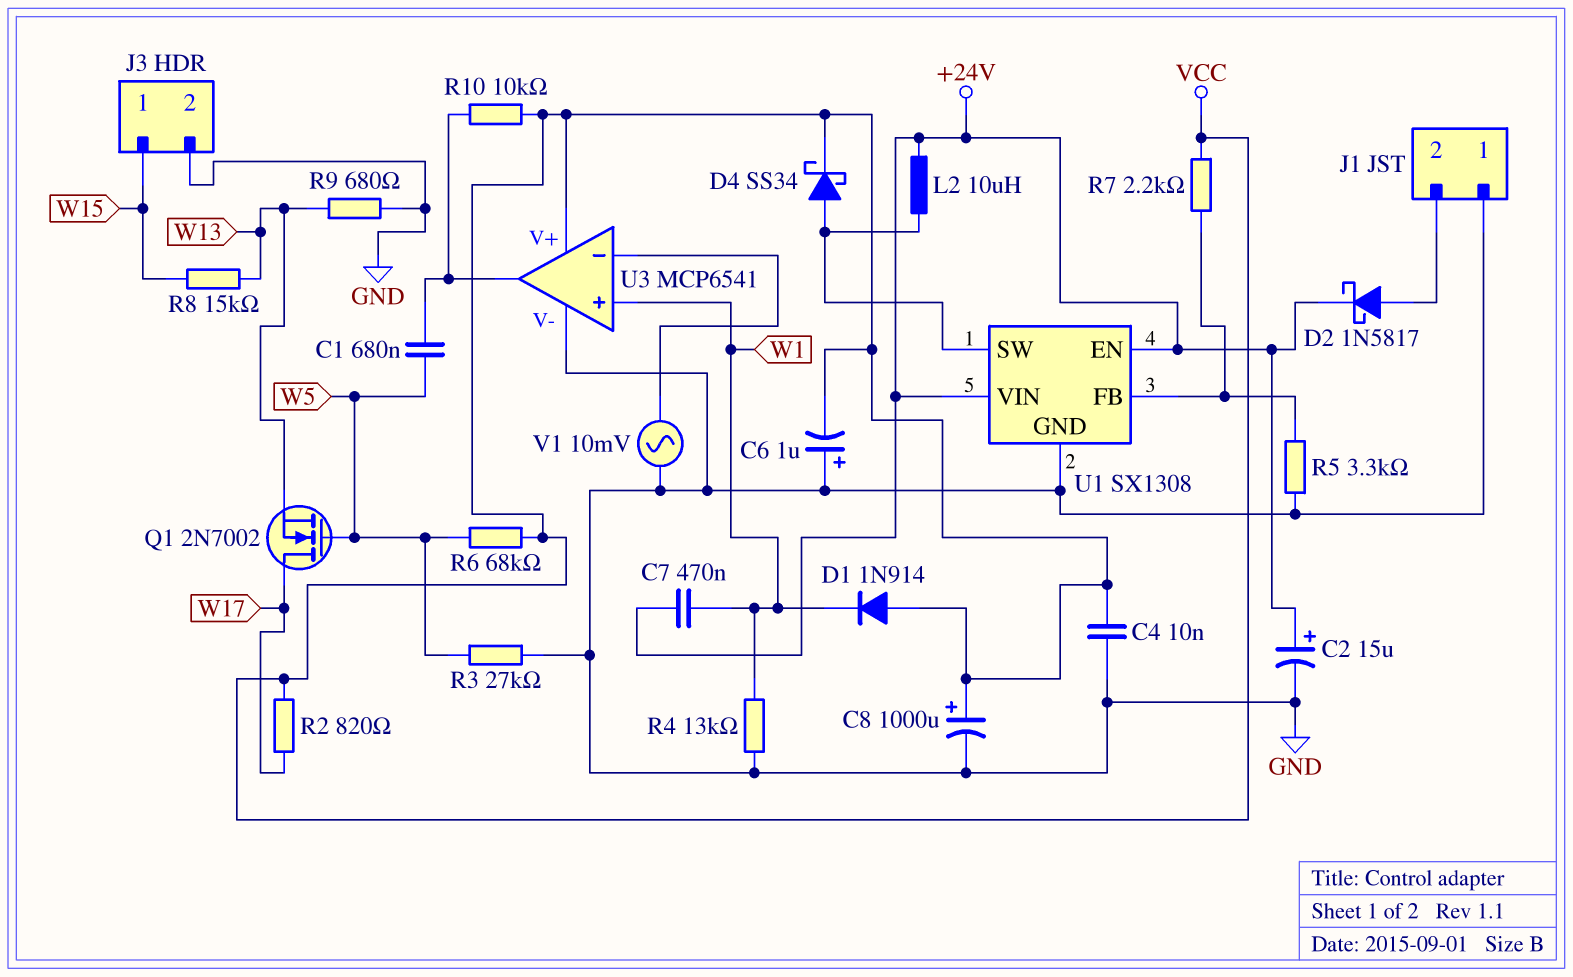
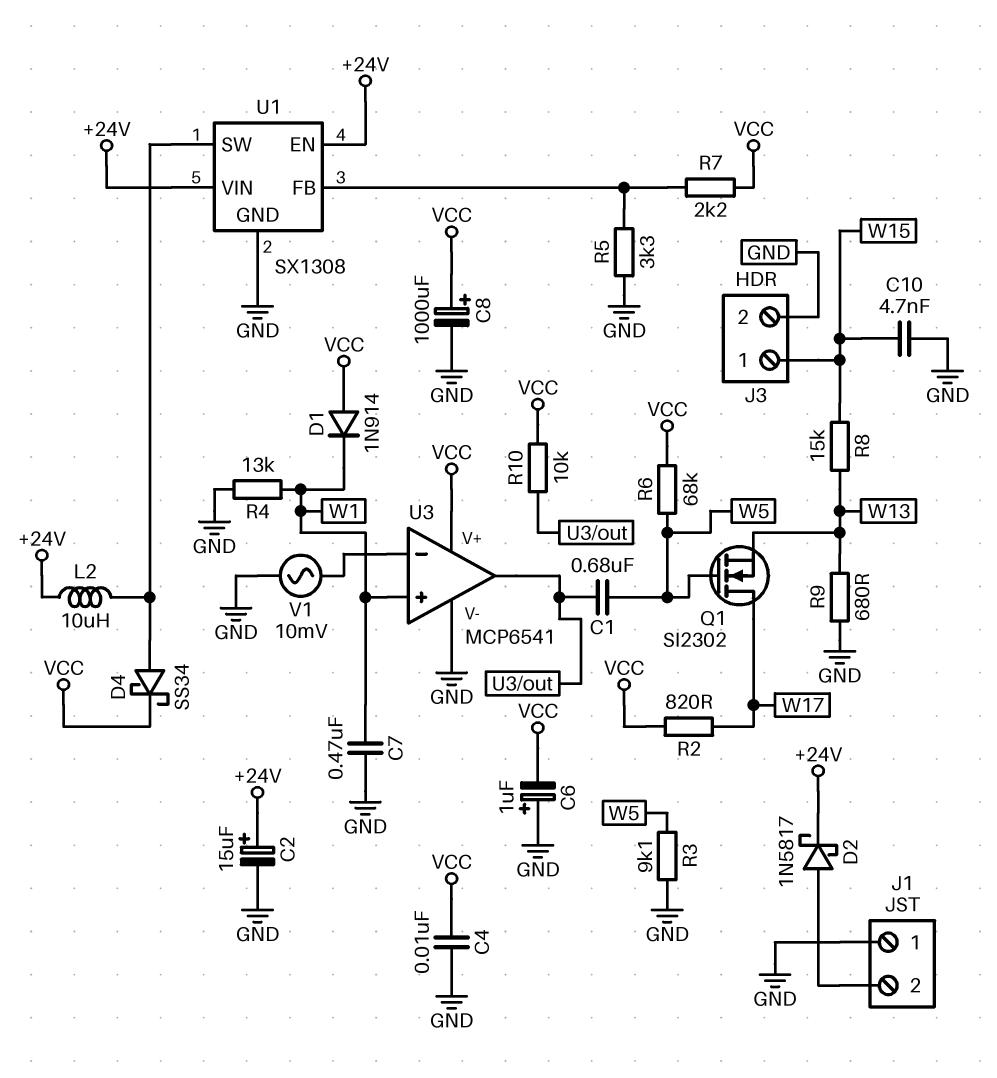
C7: 470nF (+24V, W1) -> 470nF (GND, W1)
C10: none -> 4.7nF (GND, W15)
Q1: NMOS 2N7002 (G W5, D W17, S W13) -> NMOS SI2302 (G W5, D W17, S W13)
R3: 27k (GND, W5) -> 9.1k (GND, W5)

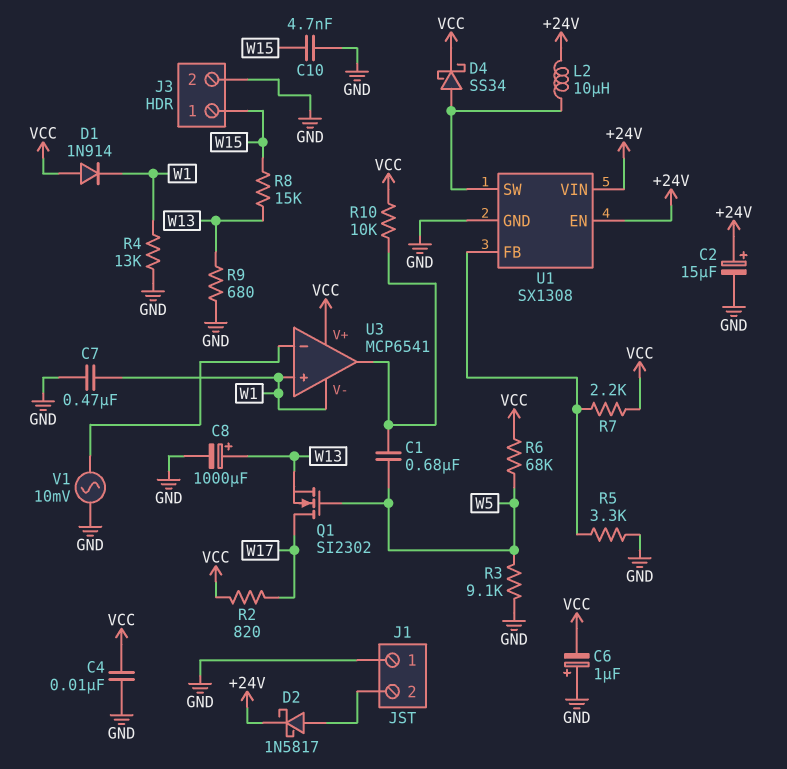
C8: 1000uF (plus VCC, minus GND) -> 1000uF (plus W13, minus GND)
U3 pin V-: GND -> W1

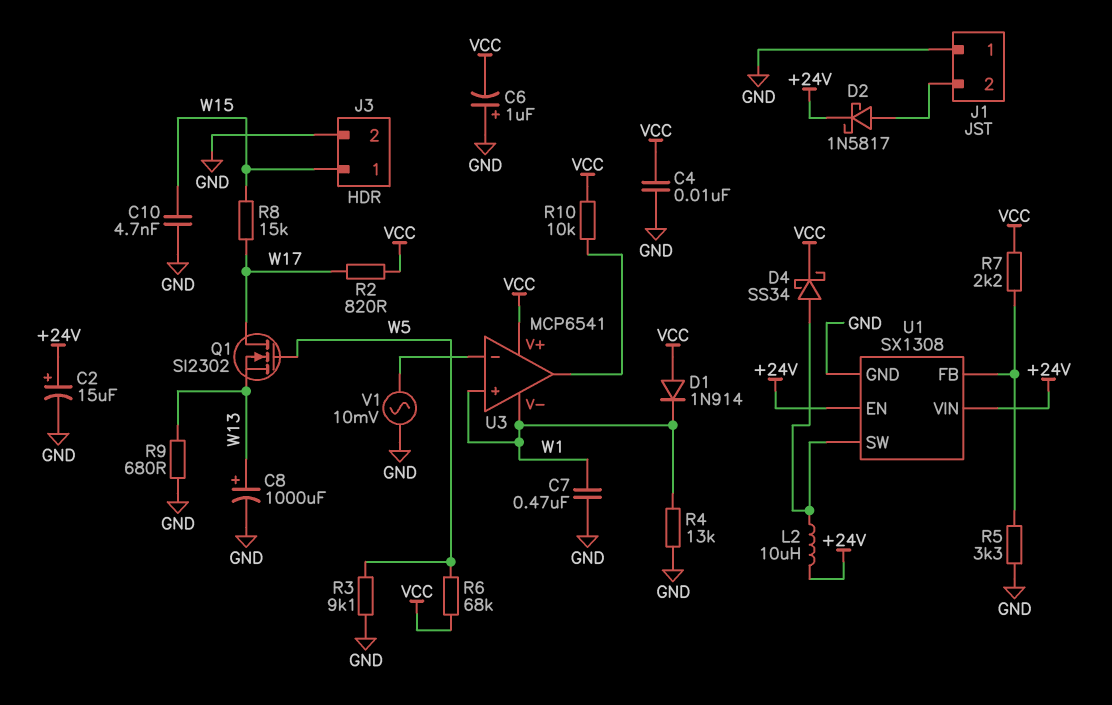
C1: 680nF (U3/out, W5) -> none
R8: 15k (W13, W15) -> 15k (W15, W17)

